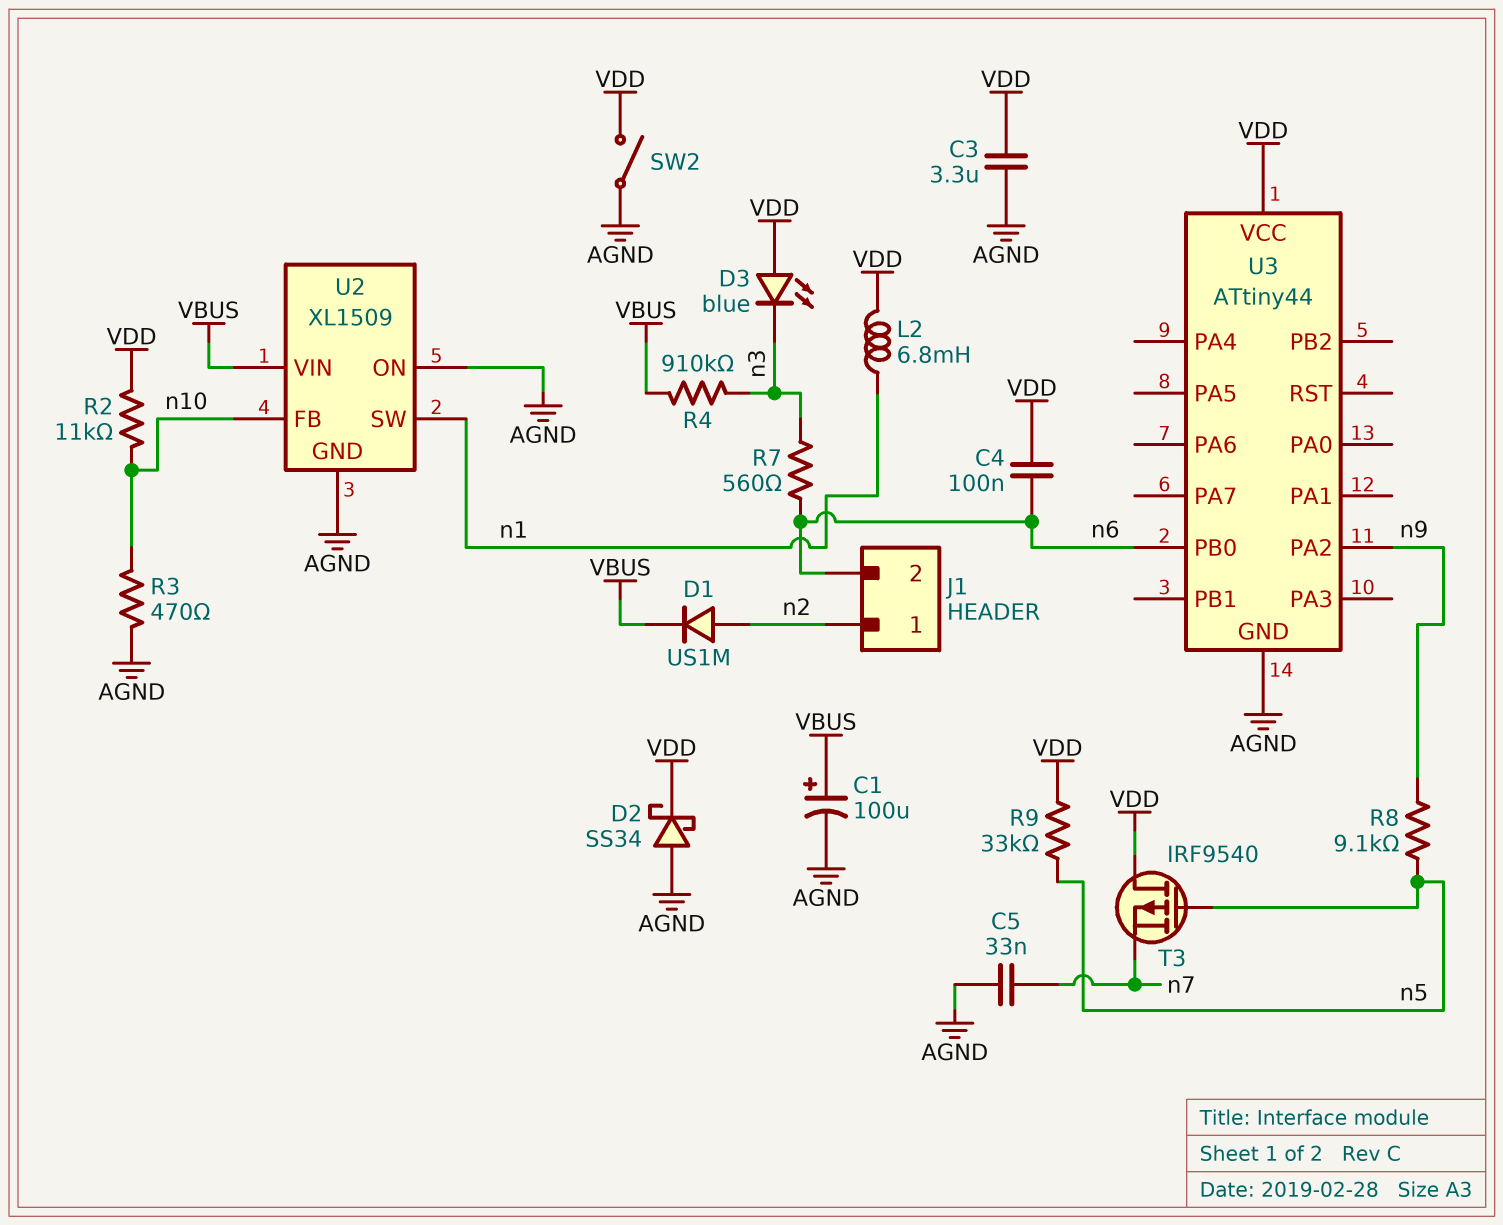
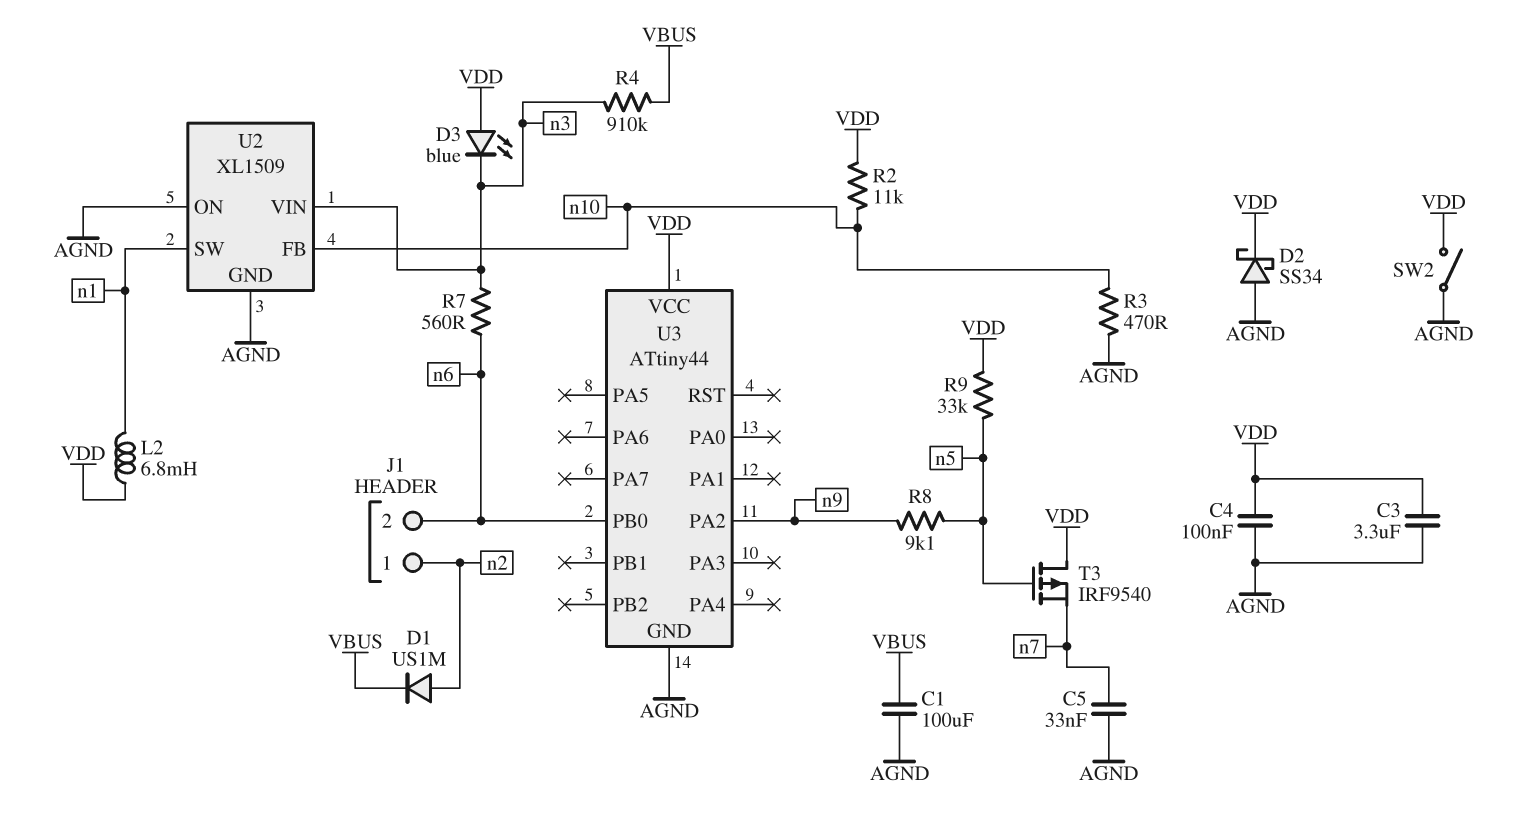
C1: 100uF (plus VBUS, minus AGND) -> 100uF (AGND, VBUS)
C4: 100nF (VDD, n6) -> 100nF (AGND, VDD)
U2 pin VIN: VBUS -> n3

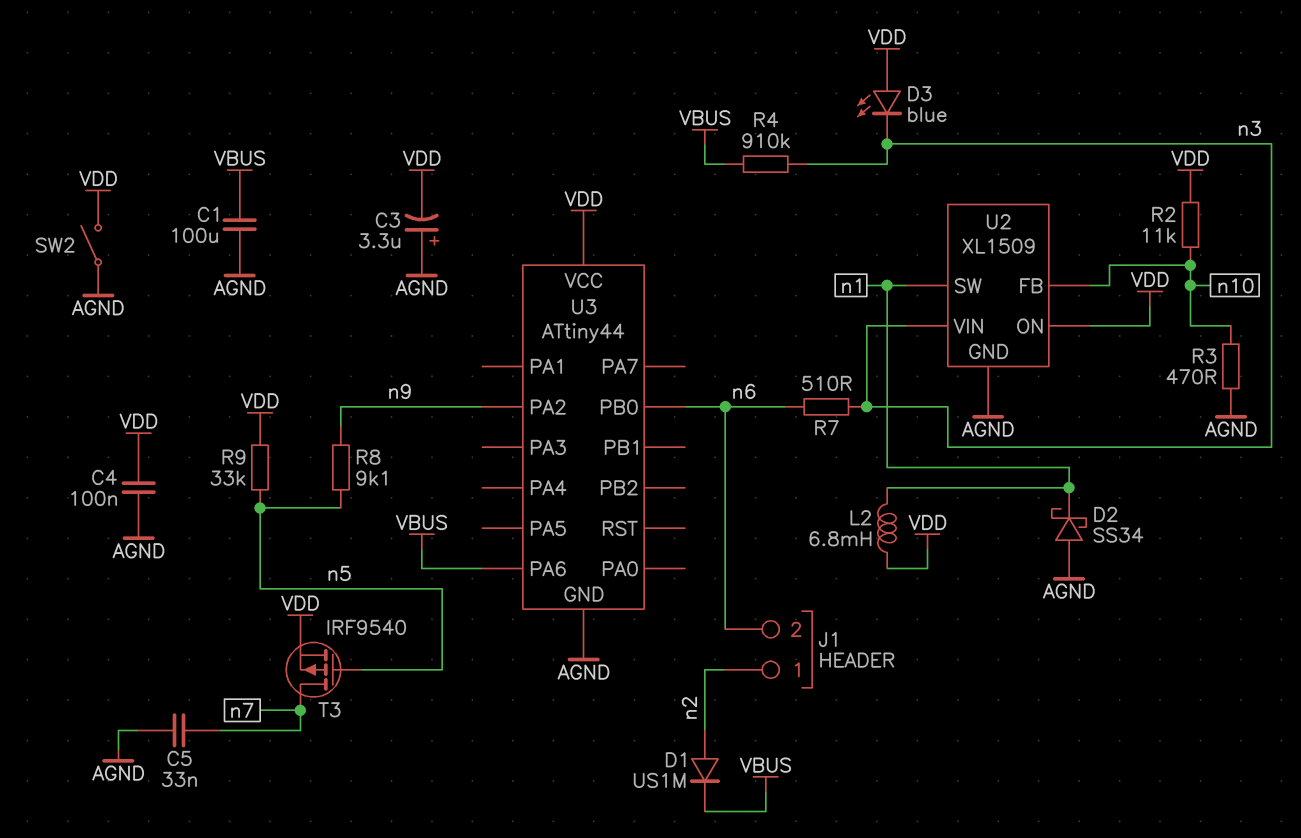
C3: 3.3uF (AGND, VDD) -> 3.3uF (plus AGND, minus VDD)
D2: schottky SS34 (A AGND, K VDD) -> schottky SS34 (A AGND, K n1)
R7: 560 (n3, n6) -> 510 (n3, n6)
T3: PMOS IRF9540 (G n5, D VDD, S n7) -> PMOS IRF9540 (G n5, D n7, S VDD)
U2 pin ON: AGND -> VDD
U3 pin PA6: none -> VBUS

